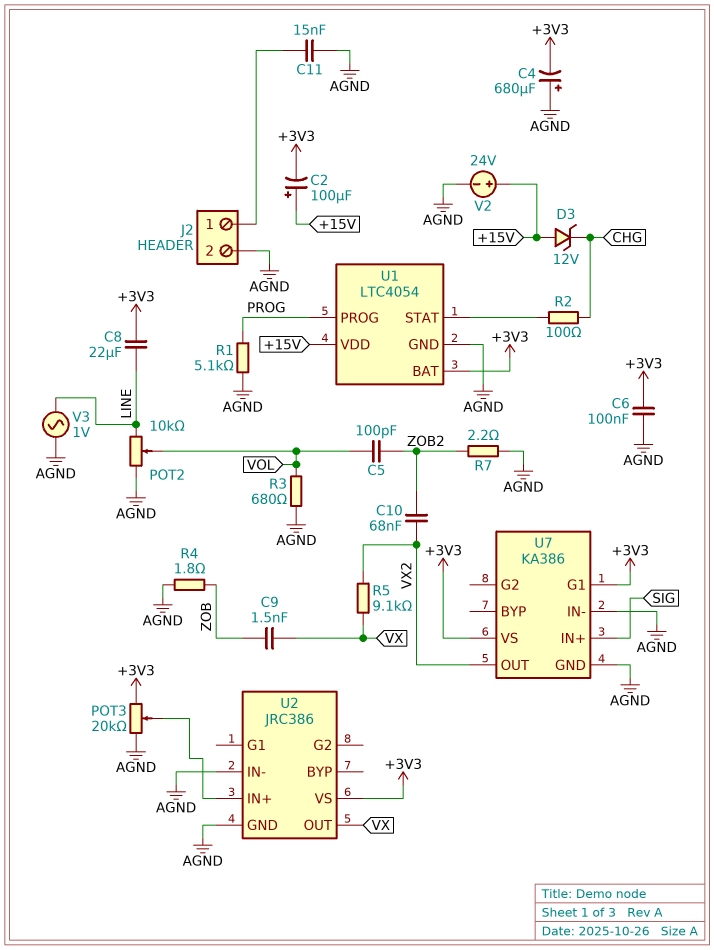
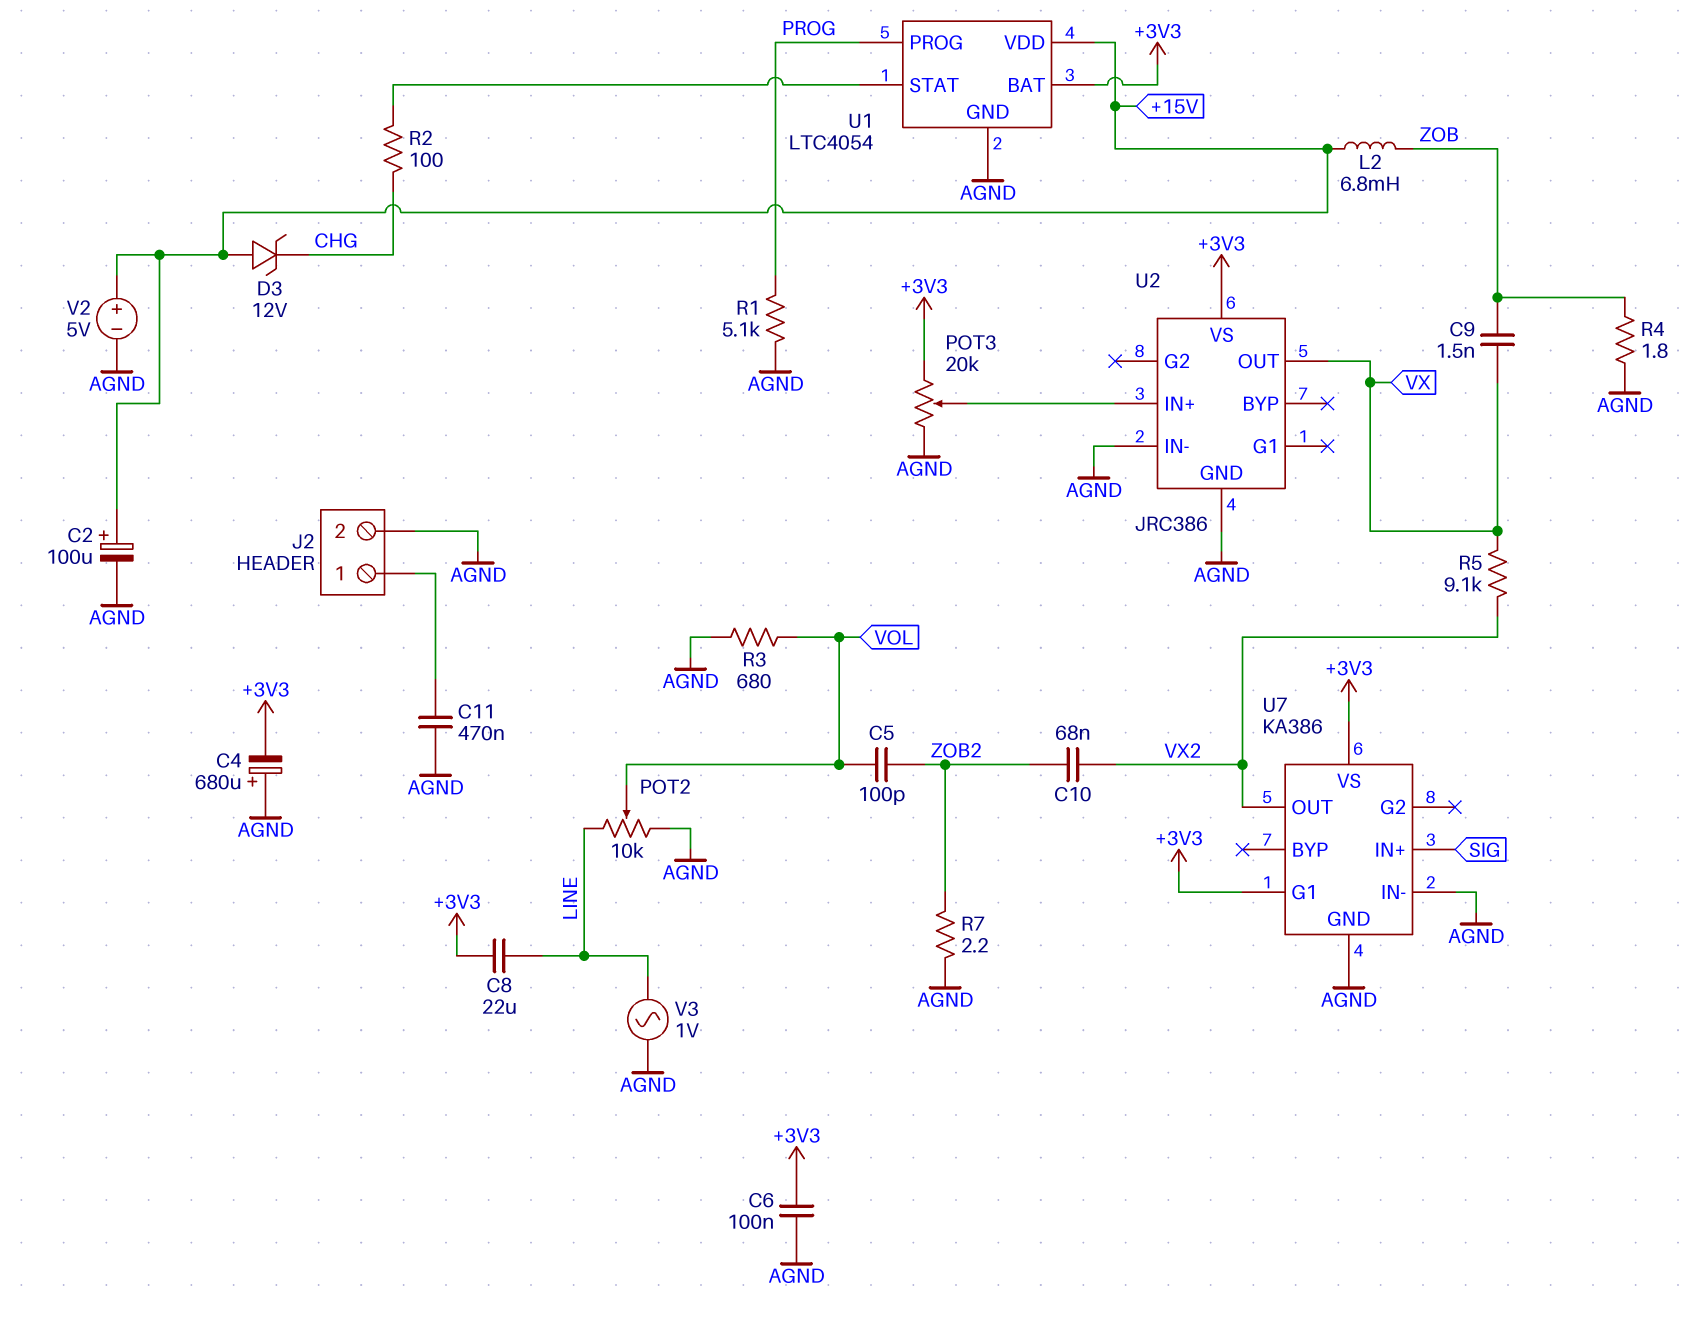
C2: 100uF (plus +15V, minus +3V3) -> 100uF (plus +15V, minus AGND)
C11: 15nF (AGND, J2/1) -> 470nF (AGND, J2/1)
L2: none -> 6.8mH (+15V, ZOB)
V2: 24V (plus +15V, minus AGND) -> 5V (plus +15V, minus AGND)

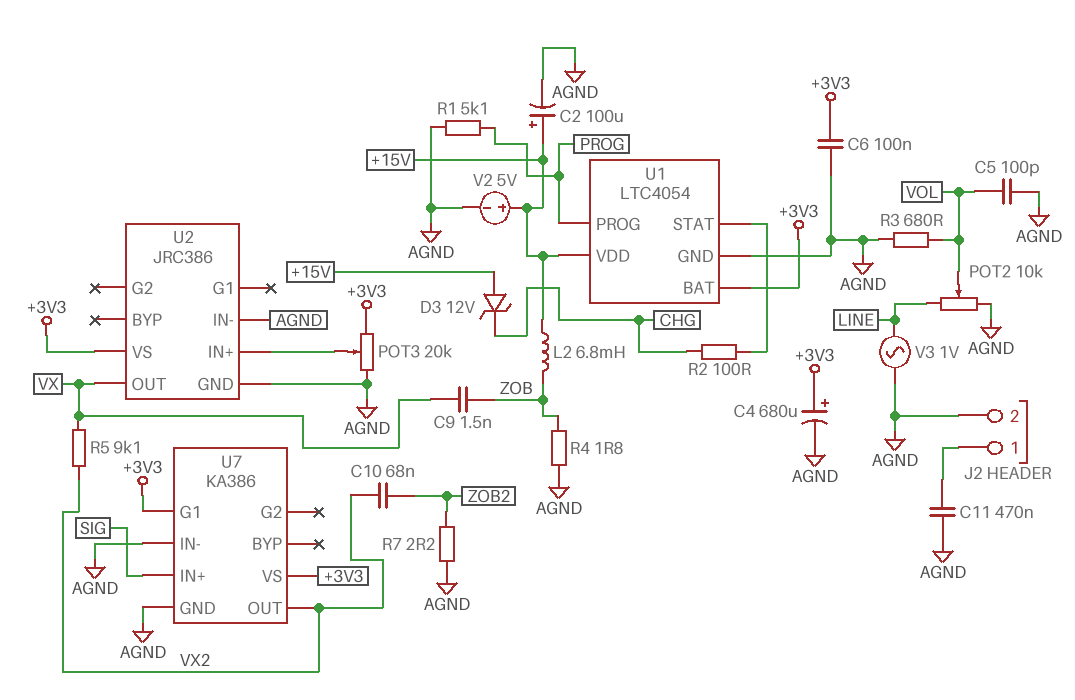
C4: 680uF (plus AGND, minus +3V3) -> 680uF (plus +3V3, minus AGND)
C5: 100pF (VOL, ZOB2) -> 100pF (AGND, VOL)
C8: 22uF (+3V3, LINE) -> none

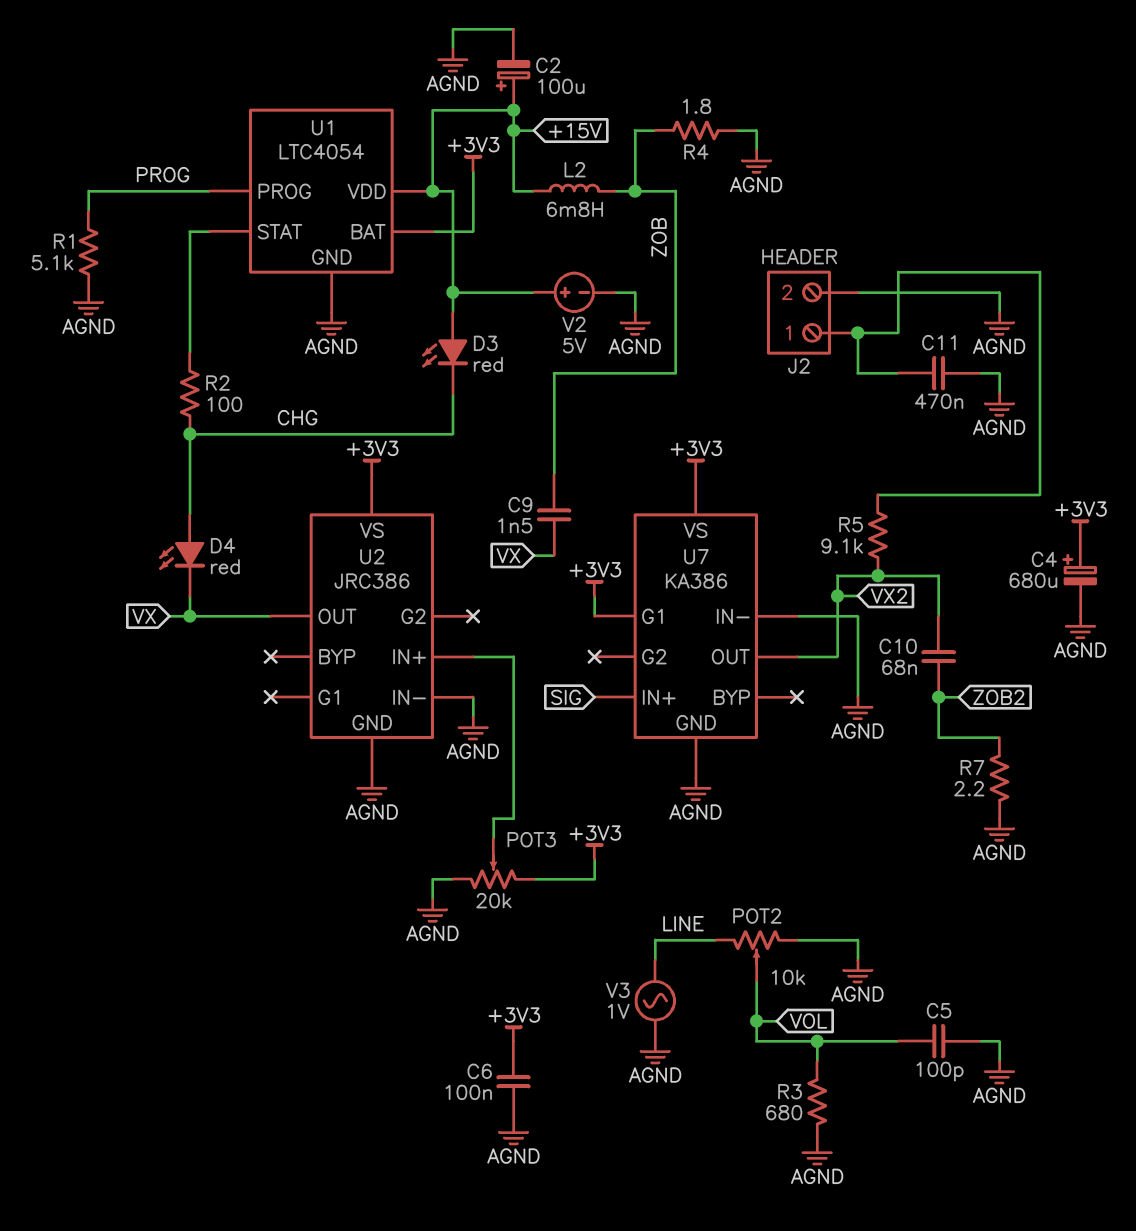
D3: zener 12V (A +15V, K CHG) -> LED red (A +15V, K CHG)
D4: none -> LED red (A CHG, K VX)
R5: 9.1k (VX, VX2) -> 9.1k (J2/1, VX2)

